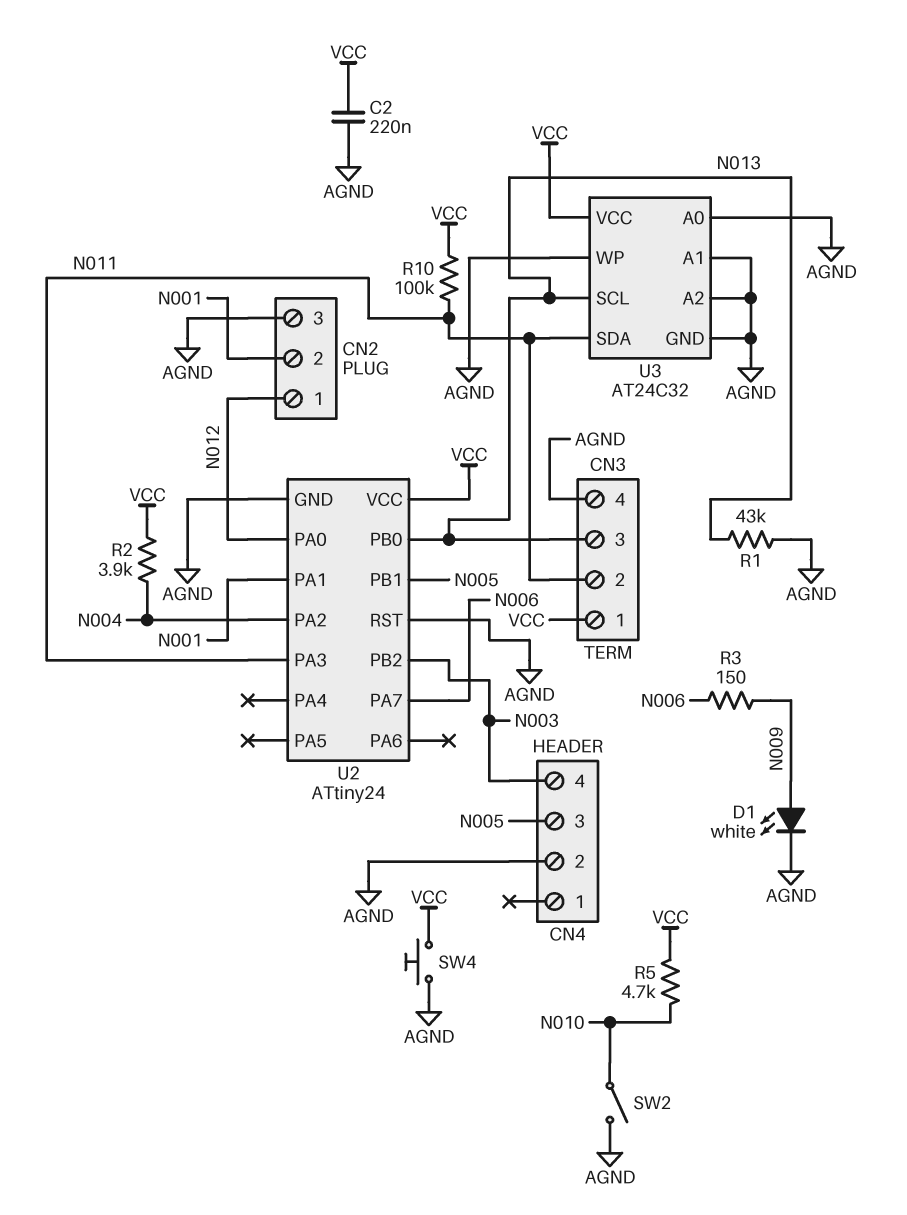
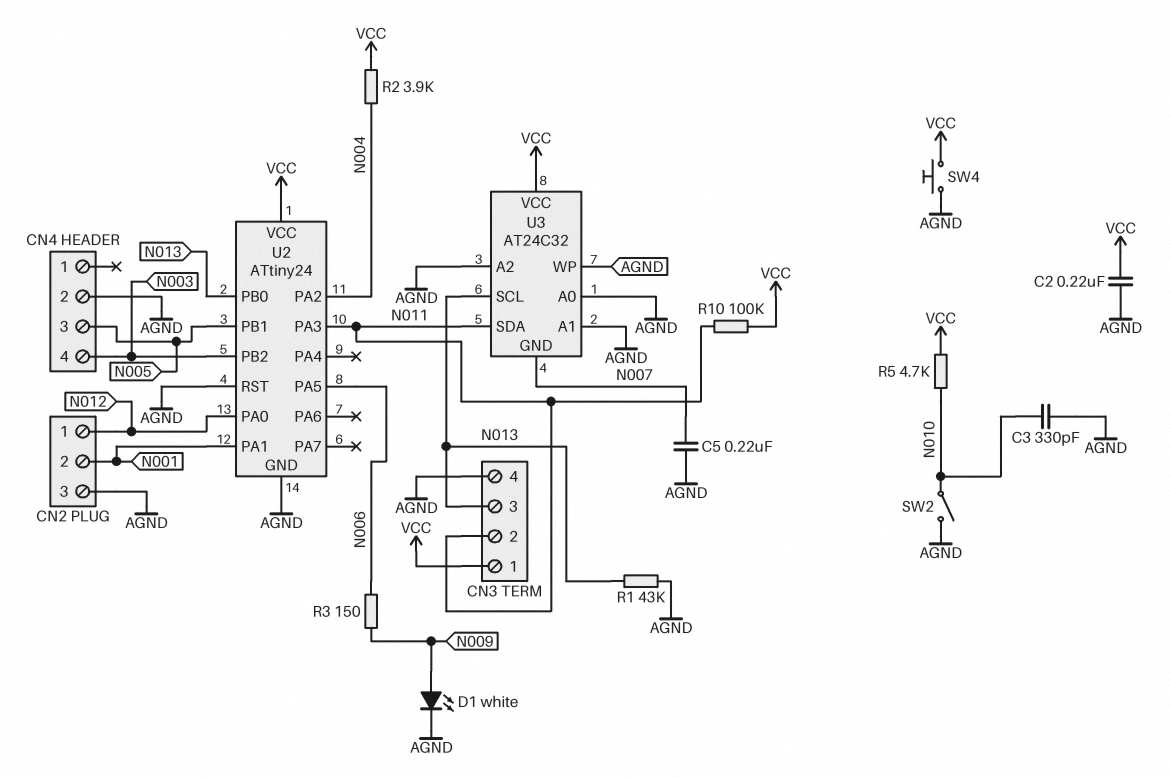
C3: none -> 330pF (AGND, N010)
C5: none -> 220nF (AGND, N007)
U2 pin PA5: none -> N006
U2 pin PA7: N006 -> none
U3 pin GND: AGND -> N007

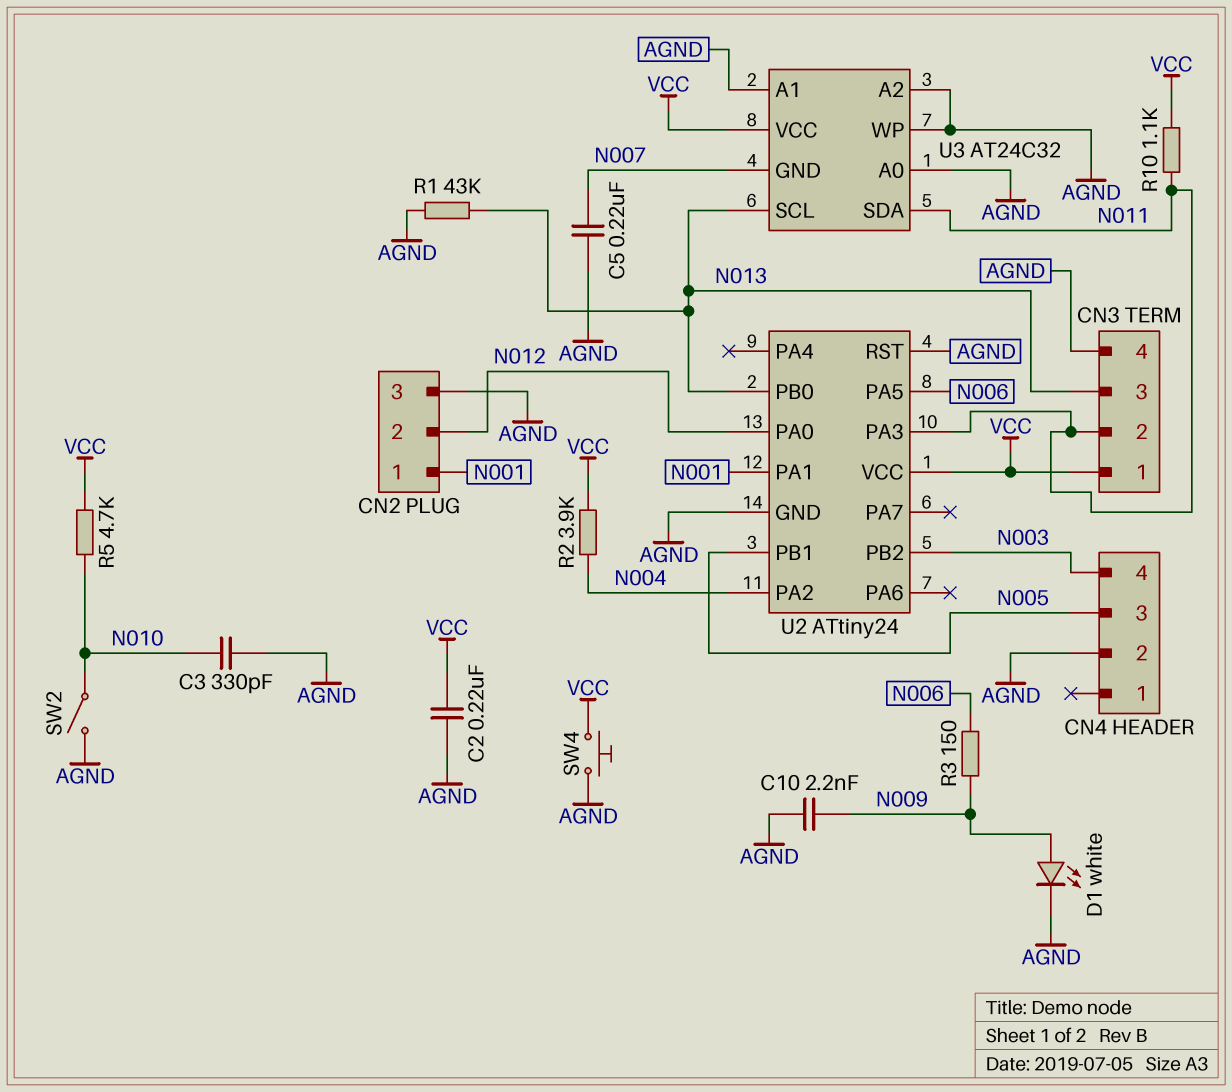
C10: none -> 2.2nF (AGND, N009)
CN2 pin 1: N012 -> N001
CN2 pin 2: N001 -> N012
R10: 100k (N011, VCC) -> 1.1k (N011, VCC)

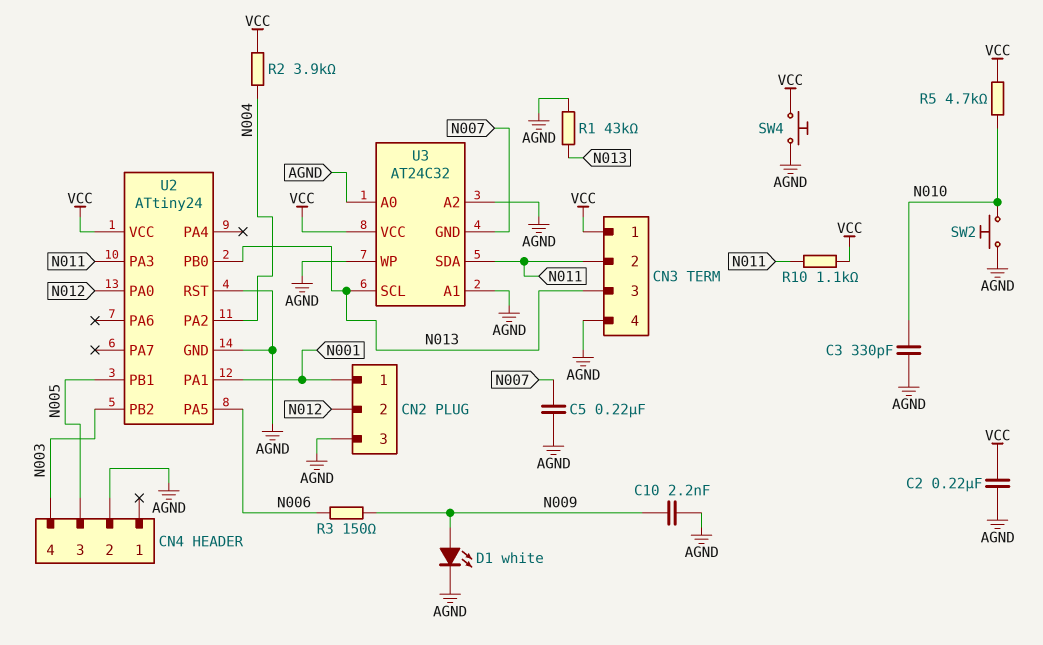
SW2: switch (AGND, N010) -> button (AGND, N010)

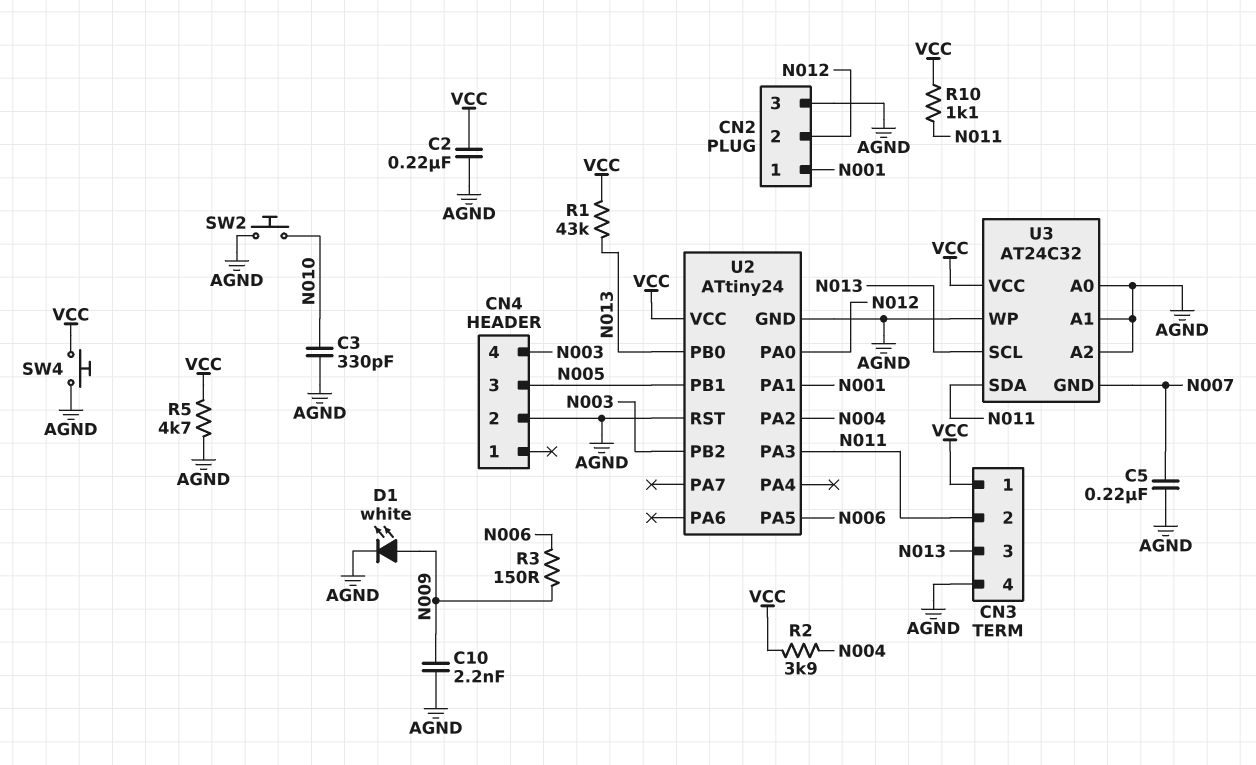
R1: 43k (AGND, N013) -> 43k (N013, VCC)
R5: 4.7k (N010, VCC) -> 4.7k (AGND, VCC)

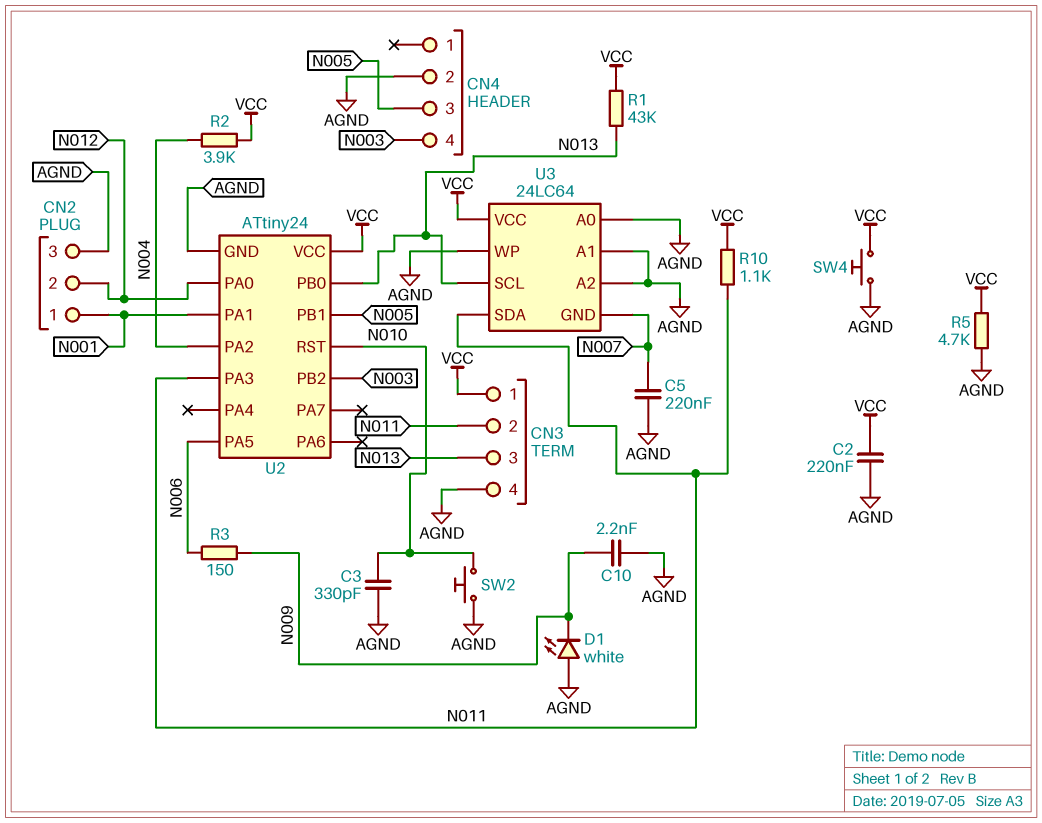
D1: LED white (A N009, K AGND) -> LED white (A AGND, K N009)
U2 pin RST: AGND -> N010
U3: AT24C32 -> 24LC64

